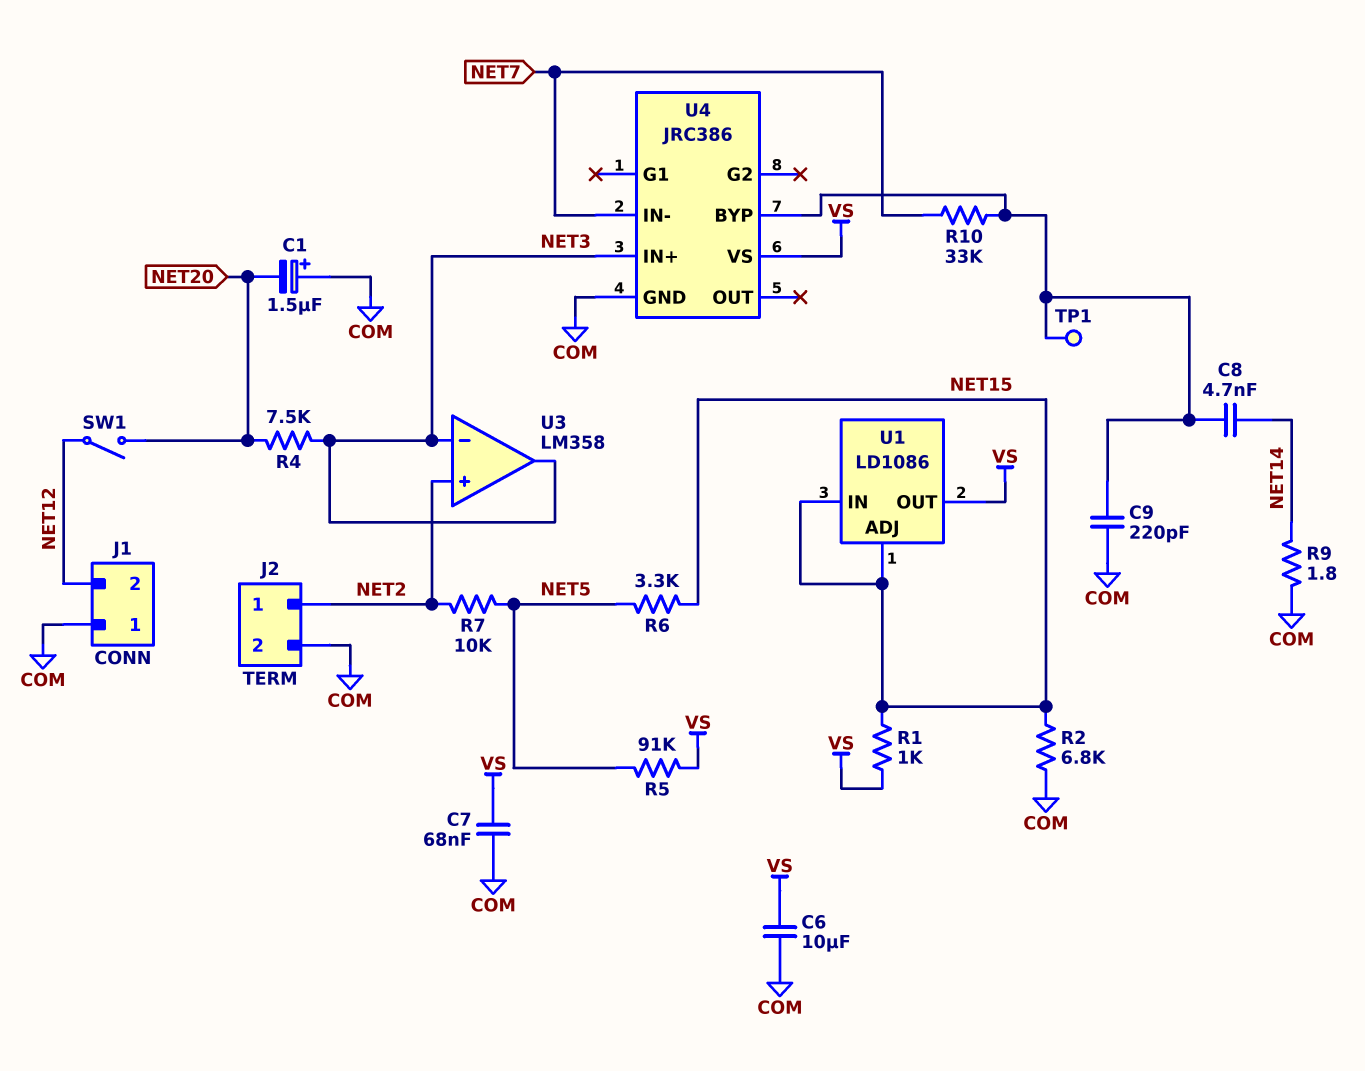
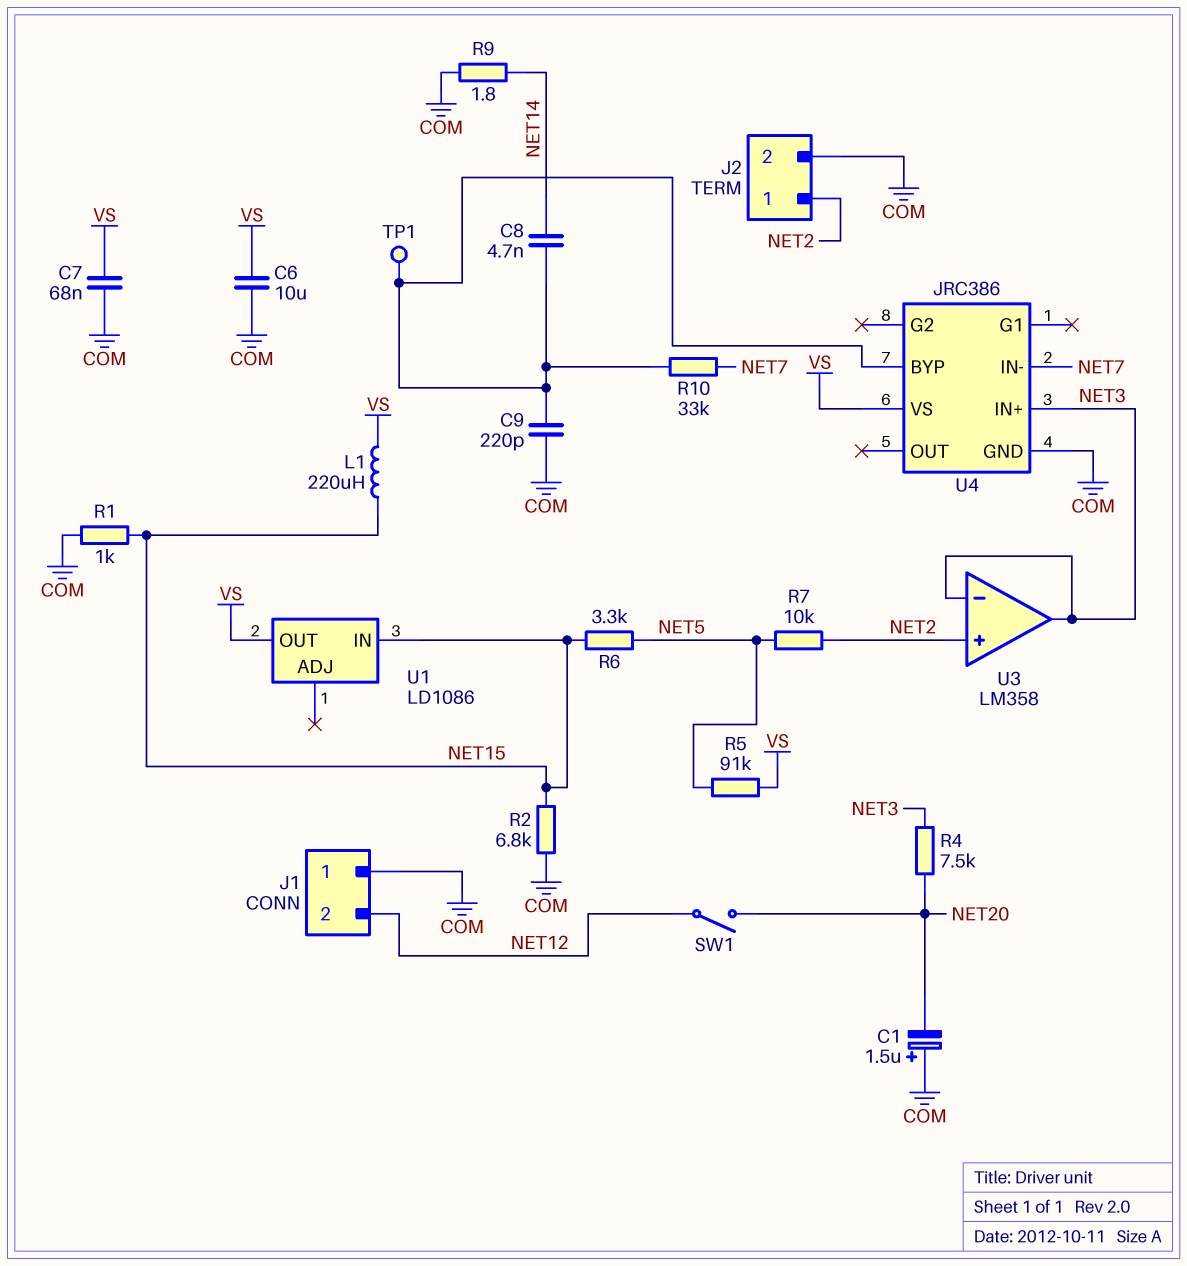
L1: none -> 220uH (NET15, VS)
R1: 1k (NET15, VS) -> 1k (COM, NET15)
U1 pin ADJ: NET15 -> none

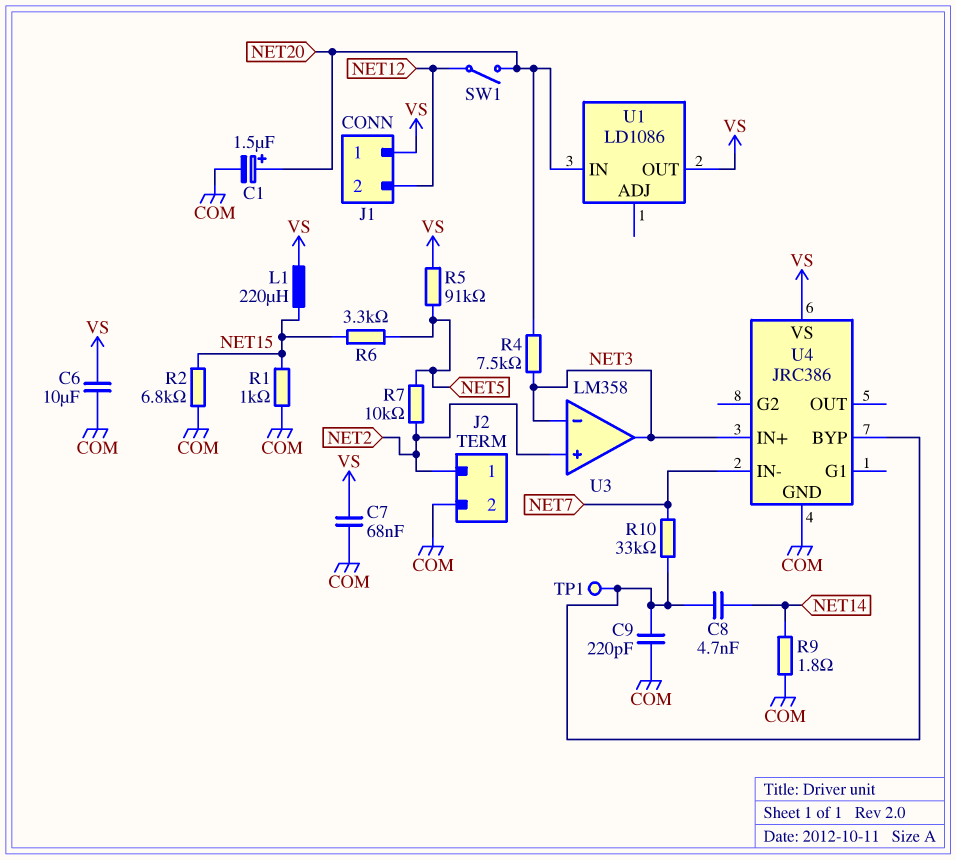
C1: 1.5uF (plus COM, minus NET20) -> 1.5uF (plus NET20, minus COM)
J1 pin 1: COM -> VS
U1 pin IN: NET15 -> NET20

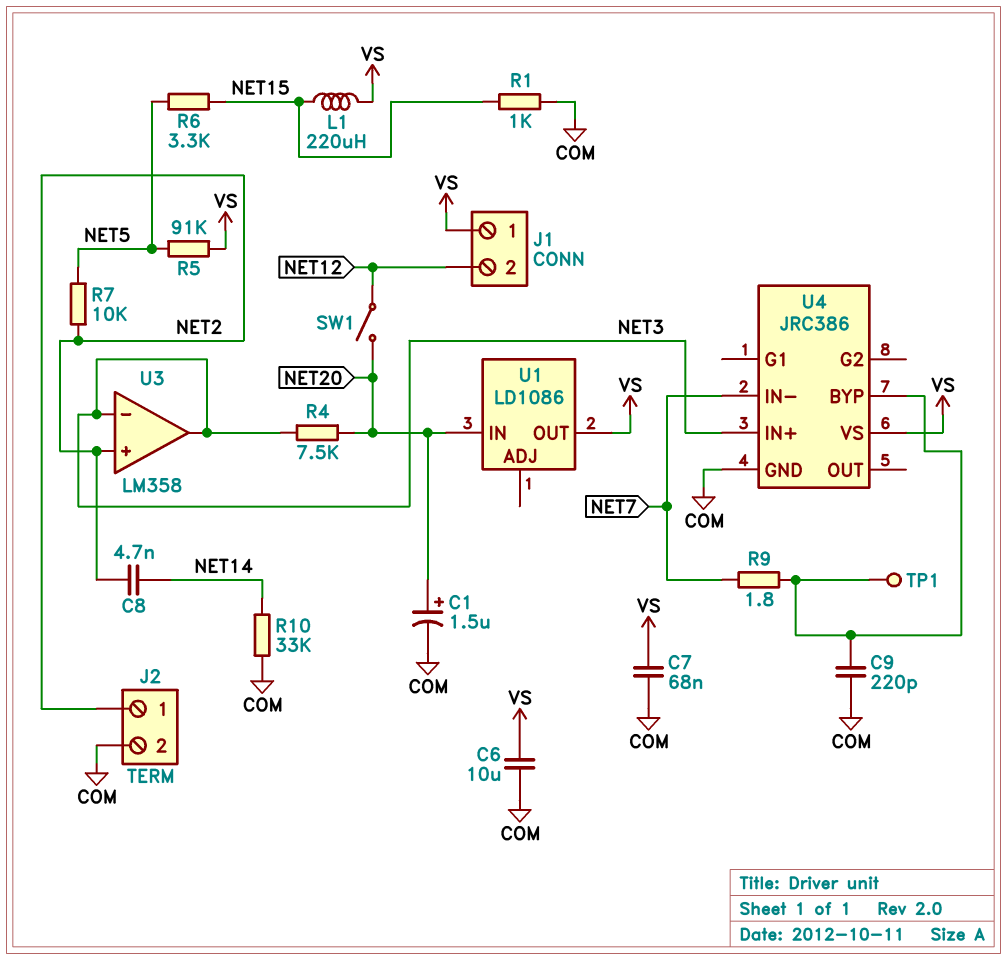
C8: 4.7nF (NET14, U4/BYP) -> 4.7nF (NET2, NET14)
R2: 6.8k (COM, NET15) -> none
R9: 1.8 (COM, NET14) -> 1.8 (NET7, U4/BYP)
R10: 33k (NET7, U4/BYP) -> 33k (COM, NET14)

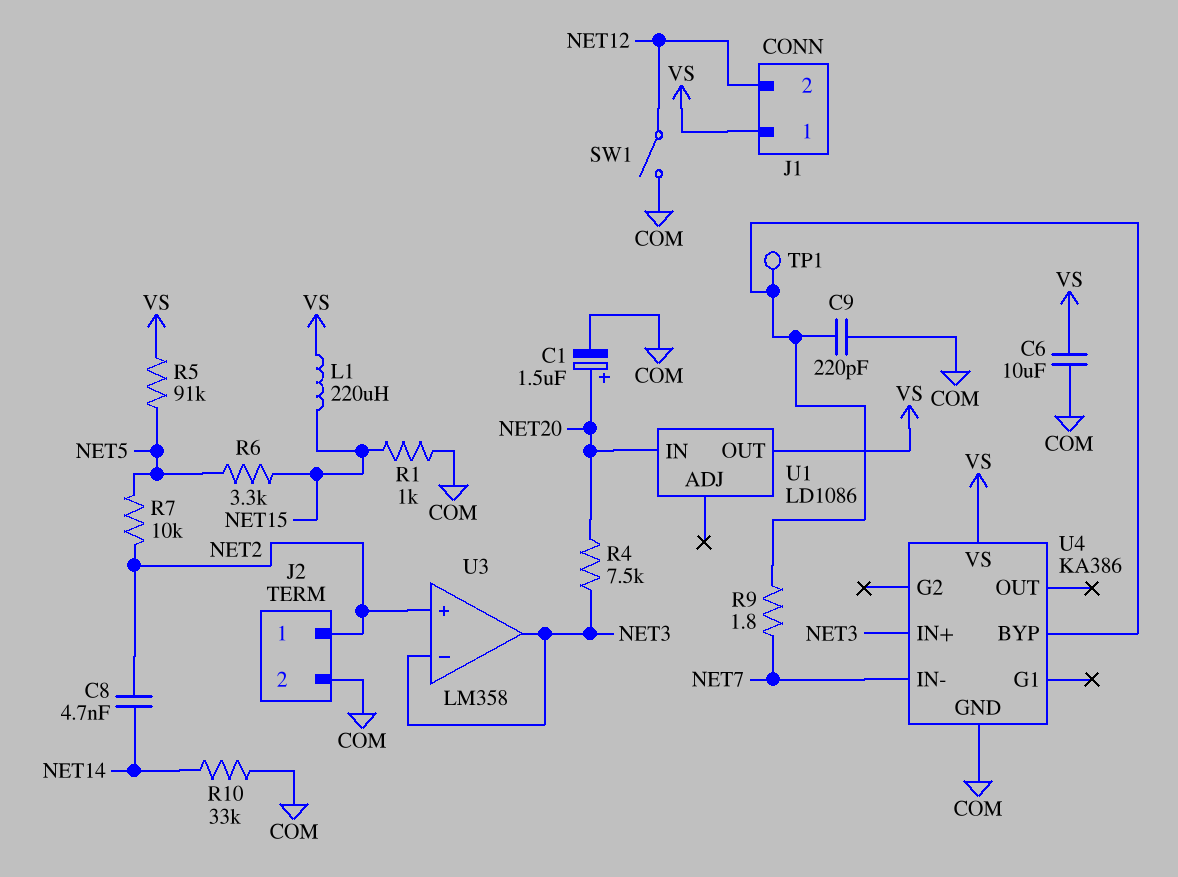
C7: 68nF (COM, VS) -> none
SW1: switch (NET12, NET20) -> switch (COM, NET12)
U4: JRC386 -> KA386

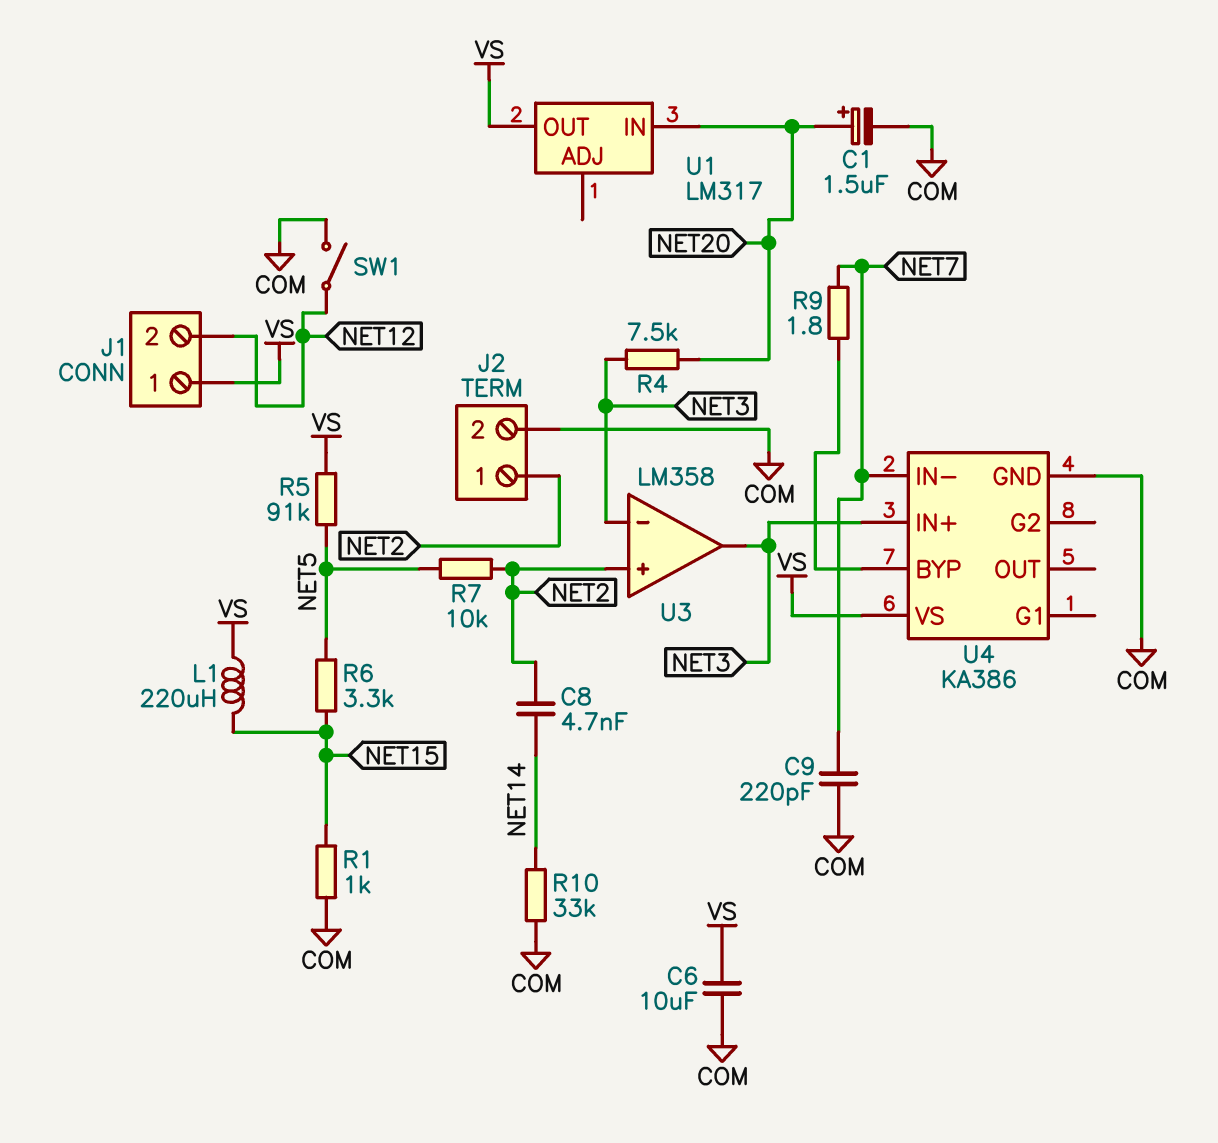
C9: 220pF (COM, U4/BYP) -> 220pF (COM, NET7)
TP1: test point (U4/BYP) -> none
U1: LD1086 -> LM317

